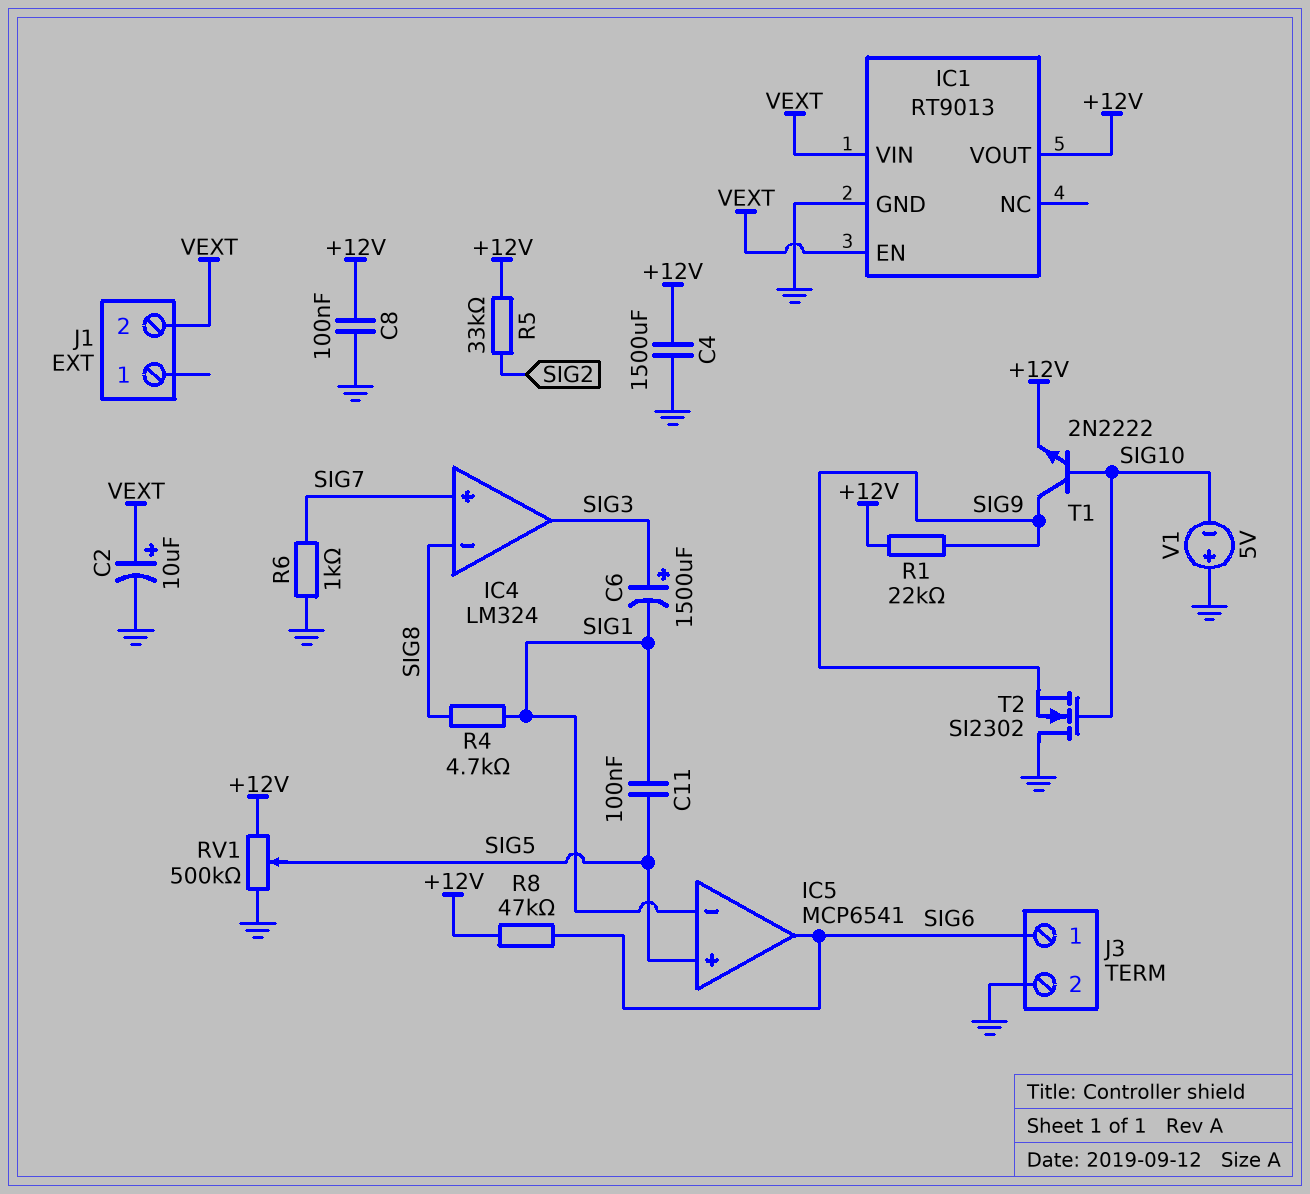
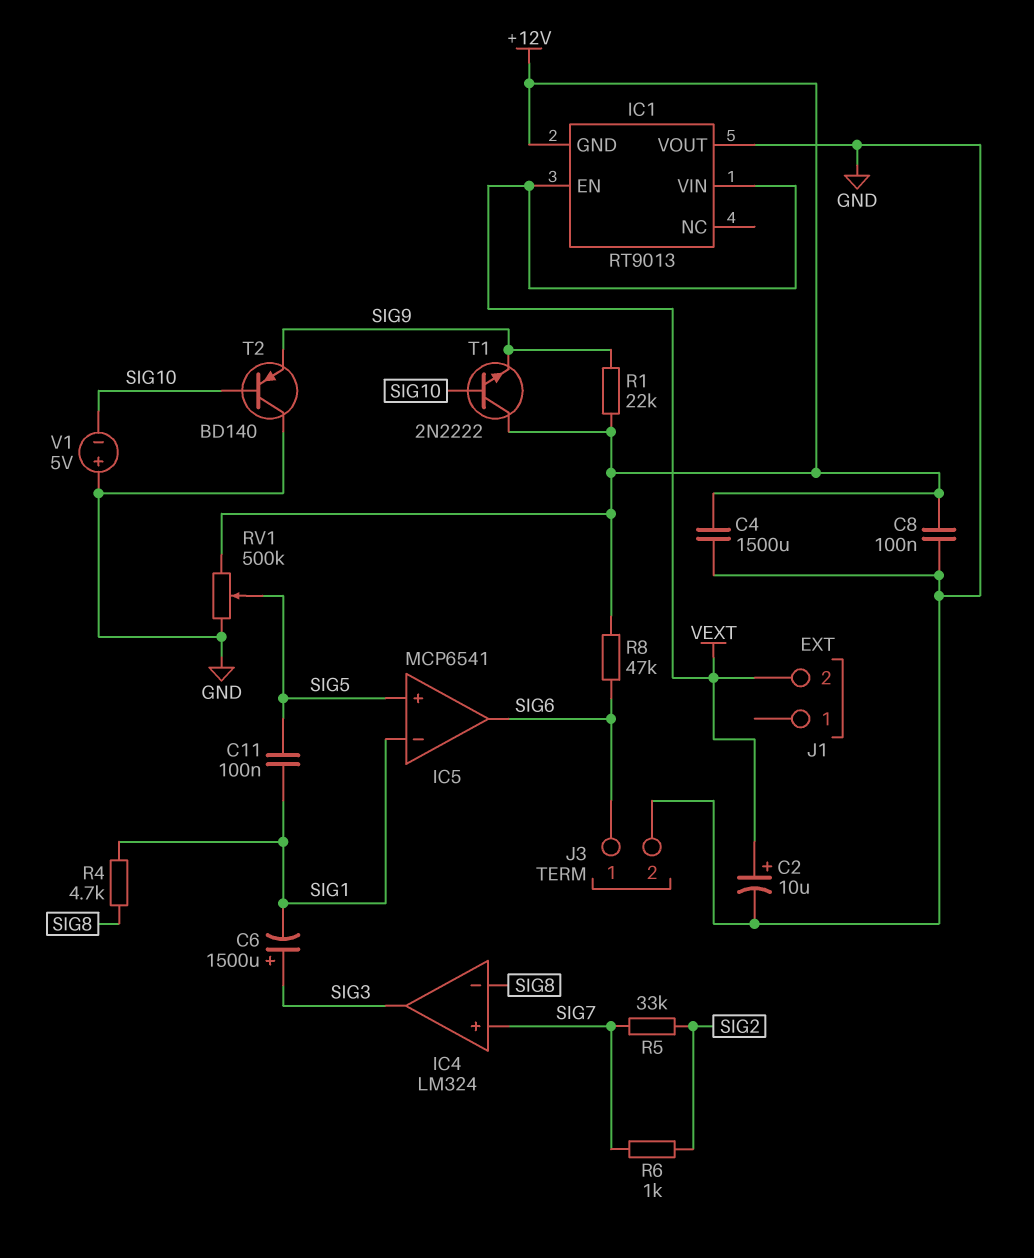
IC1 pin GND: GND -> +12V
IC1 pin VOUT: +12V -> GND
R5: 33k (+12V, SIG2) -> 33k (SIG2, SIG7)
R6: 1k (GND, SIG7) -> 1k (SIG2, SIG7)
T1: NPN 2N2222 (B SIG10, C SIG9, E +12V) -> NPN 2N2222 (B SIG10, C +12V, E SIG9)
T2: NMOS SI2302 (G SIG10, D GND, S SIG9) -> PNP BD140 (B SIG10, C GND, E SIG9)

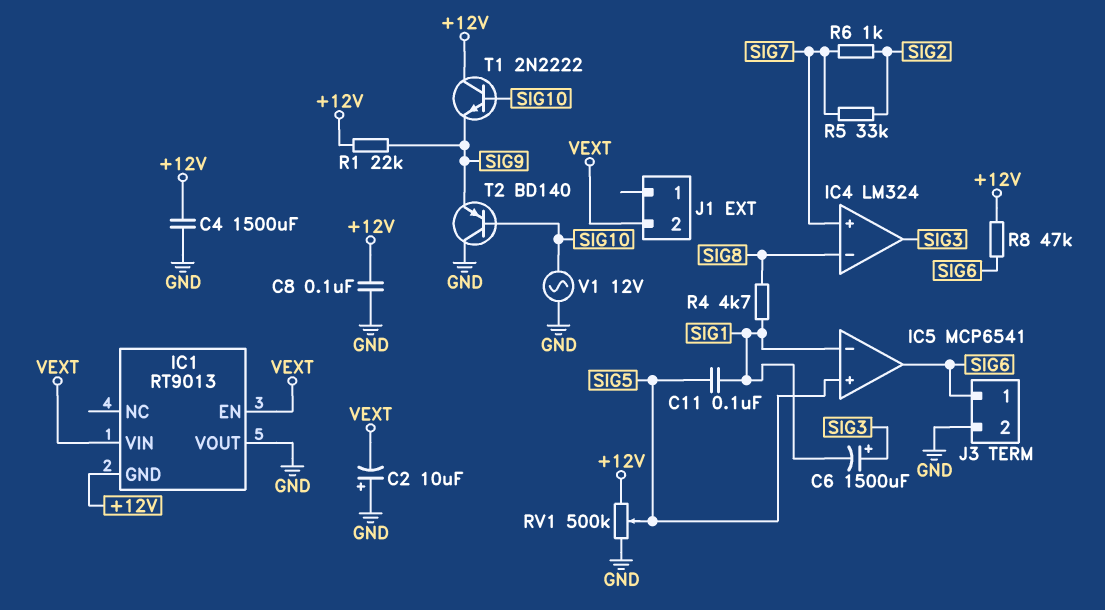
C2: 10uF (plus VEXT, minus GND) -> 10uF (plus GND, minus VEXT)
V1: 5V (plus GND, minus SIG10) -> AC 12V (GND, SIG10)

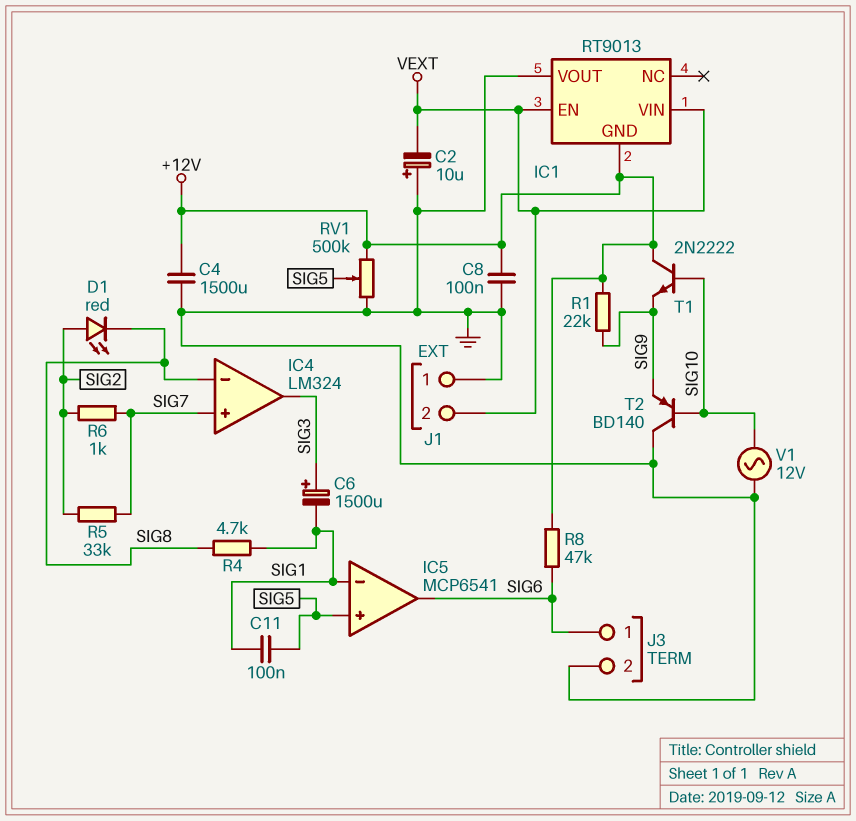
D1: none -> LED red (A SIG2, K SIG8)
J1 pin 1: none -> GND

